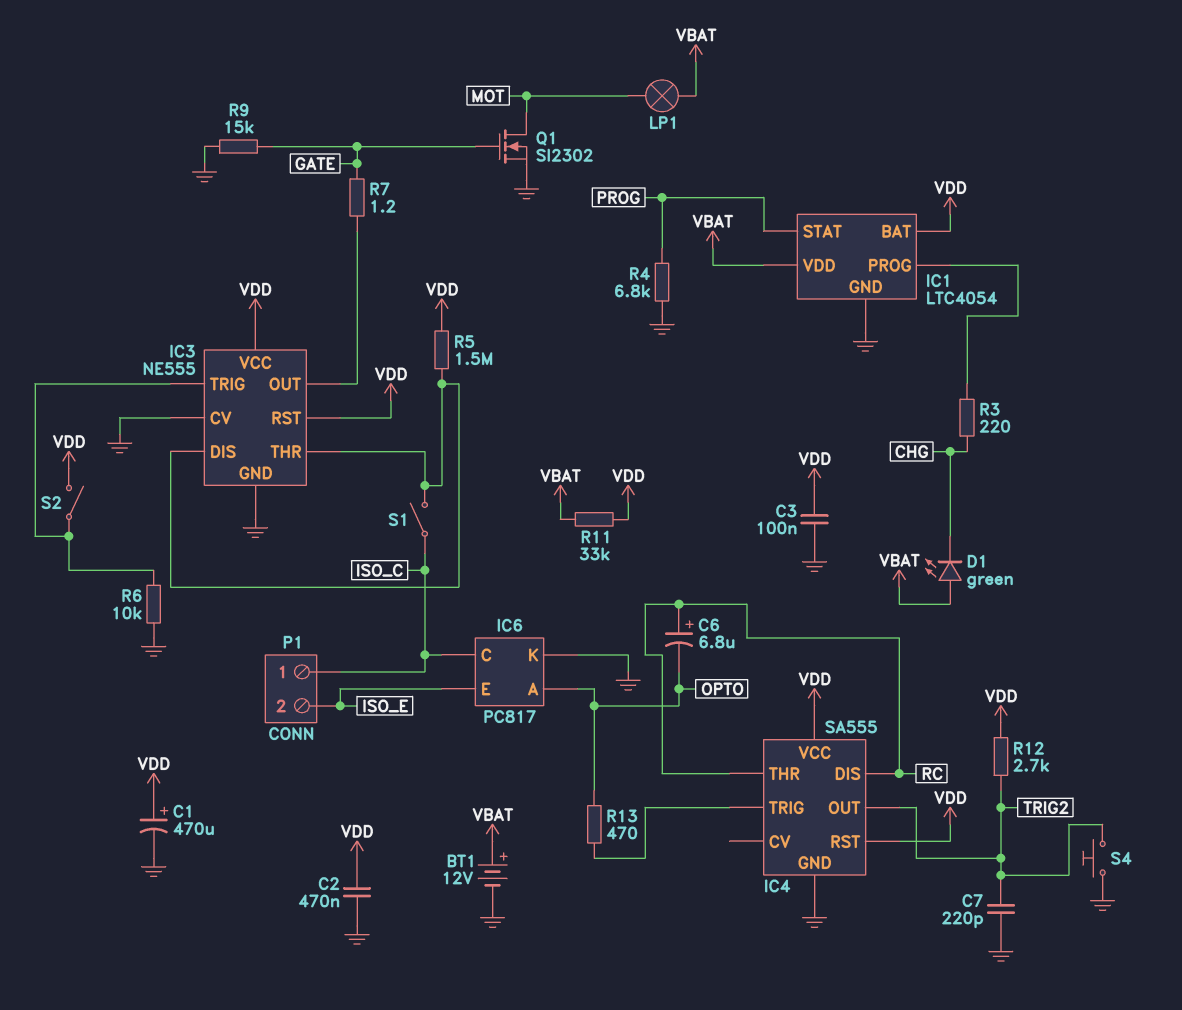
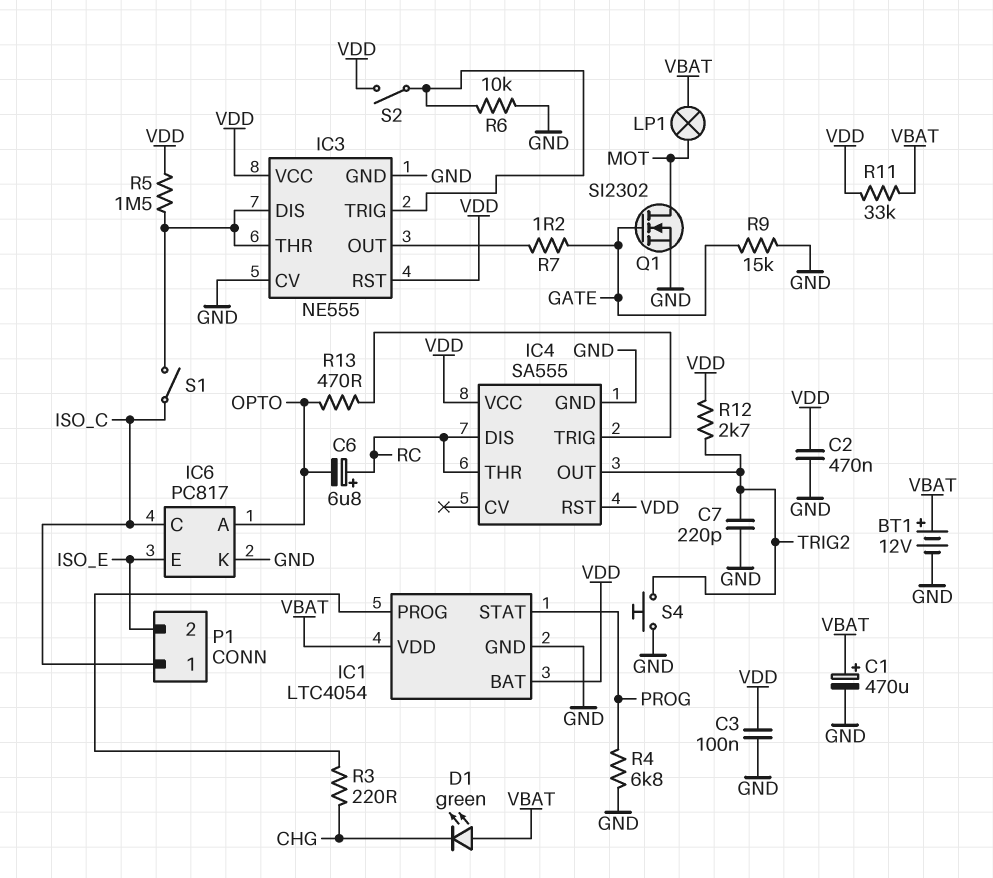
C1: 470uF (plus VDD, minus GND) -> 470uF (plus VBAT, minus GND)

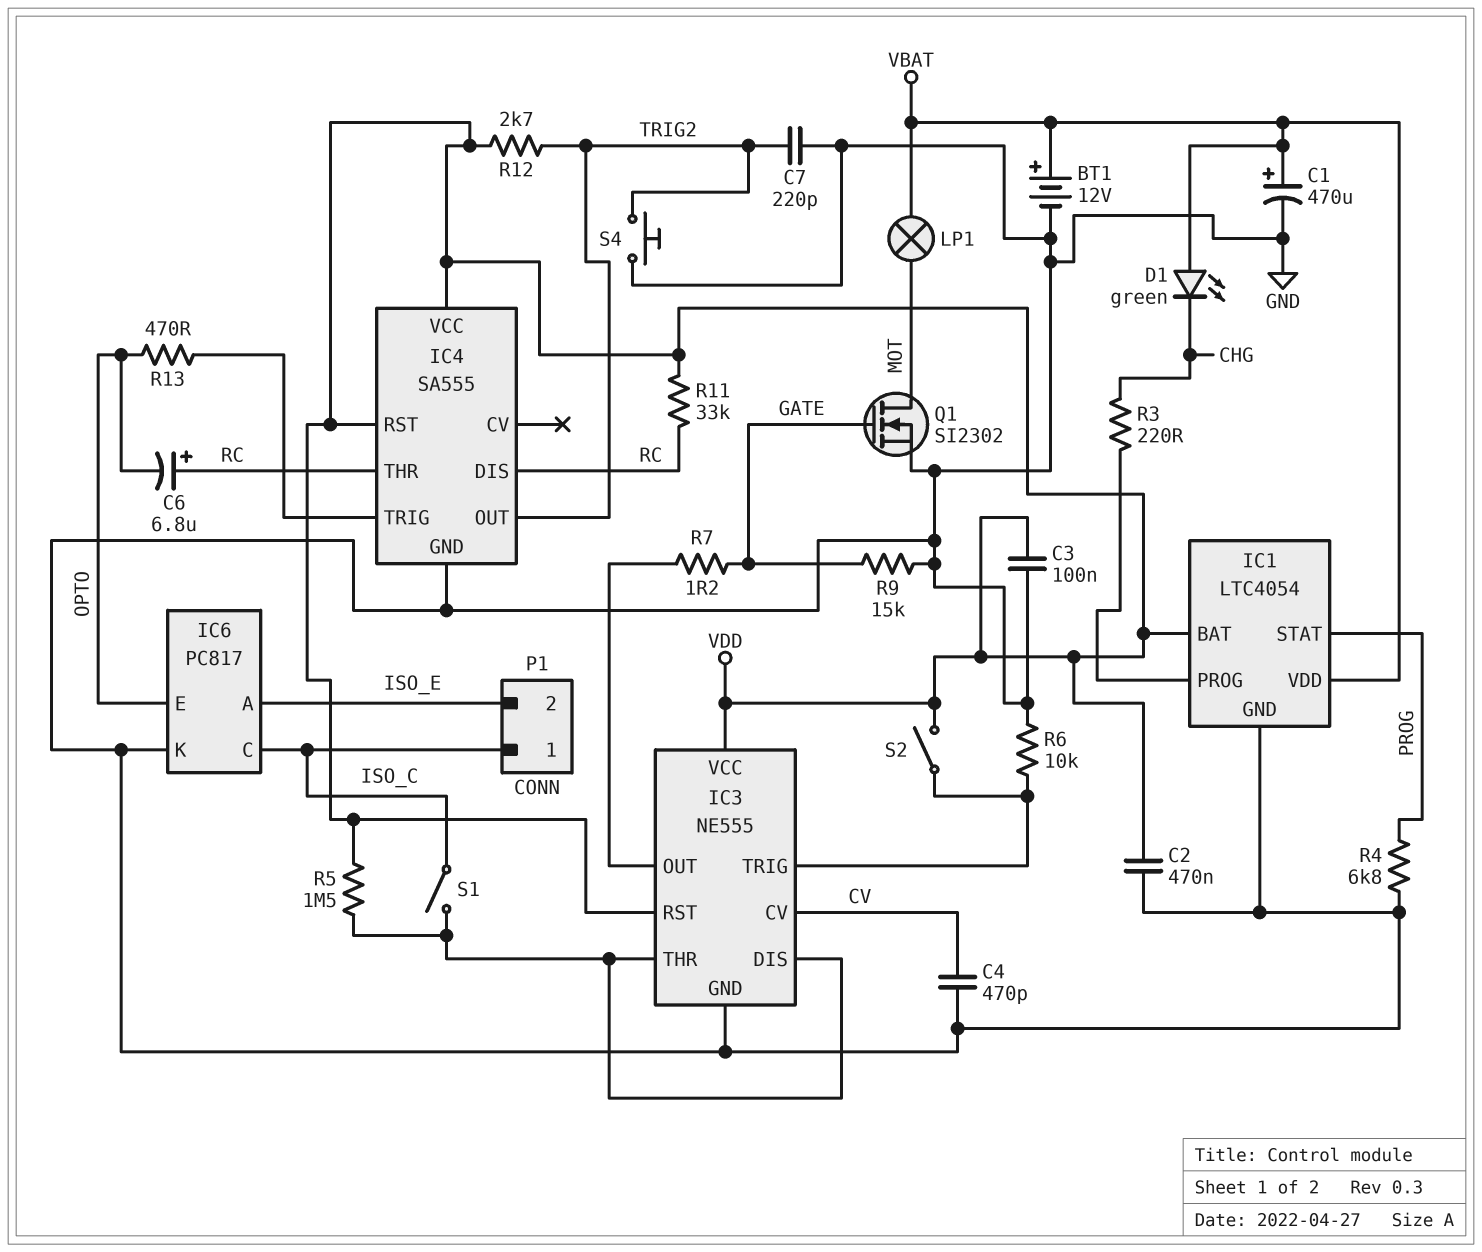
C4: none -> 470pF (CV, GND)
IC3 pin CV: GND -> CV
IC6 pin A: OPTO -> ISO_E
IC6 pin E: ISO_E -> OPTO
R11: 33k (VBAT, VDD) -> 33k (RC, VDD)

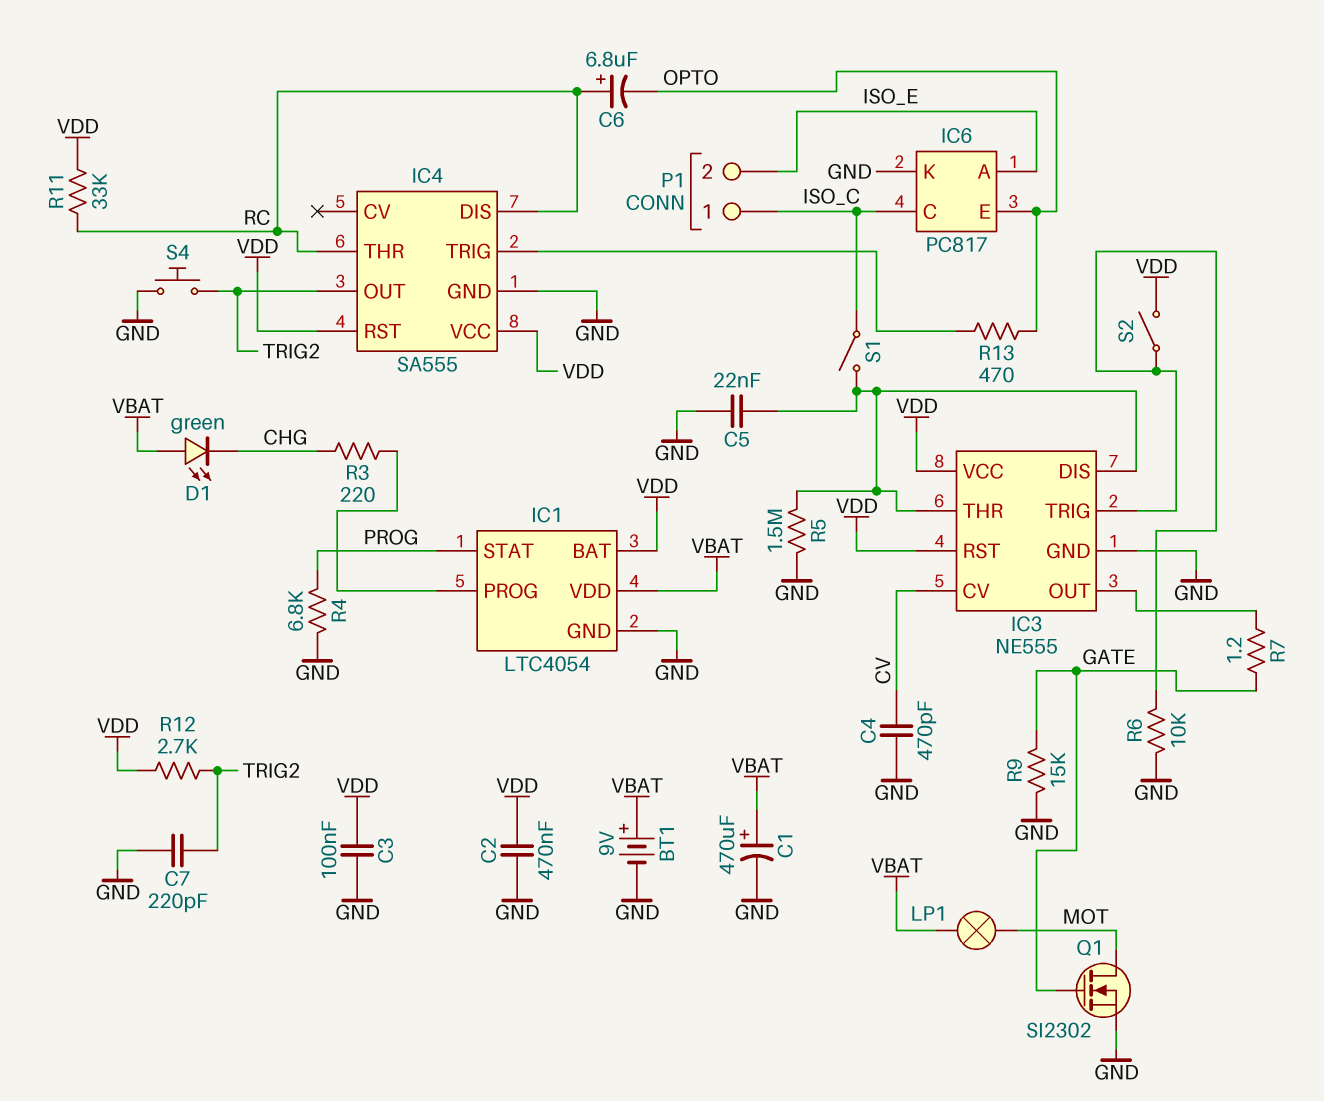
BT1: 12V (plus VBAT, minus GND) -> 9V (plus VBAT, minus GND)
C5: none -> 22nF (GND, IC3/DIS)
R5: 1.5M (IC3/DIS, VDD) -> 1.5M (GND, IC3/DIS)

